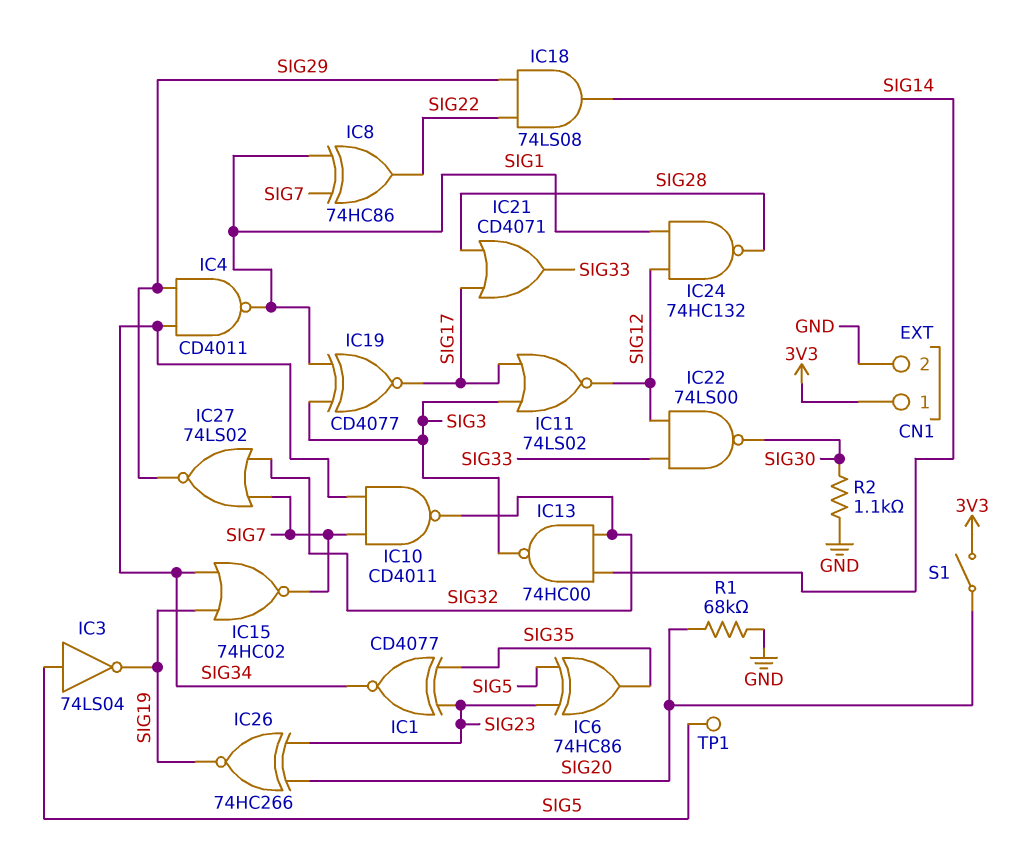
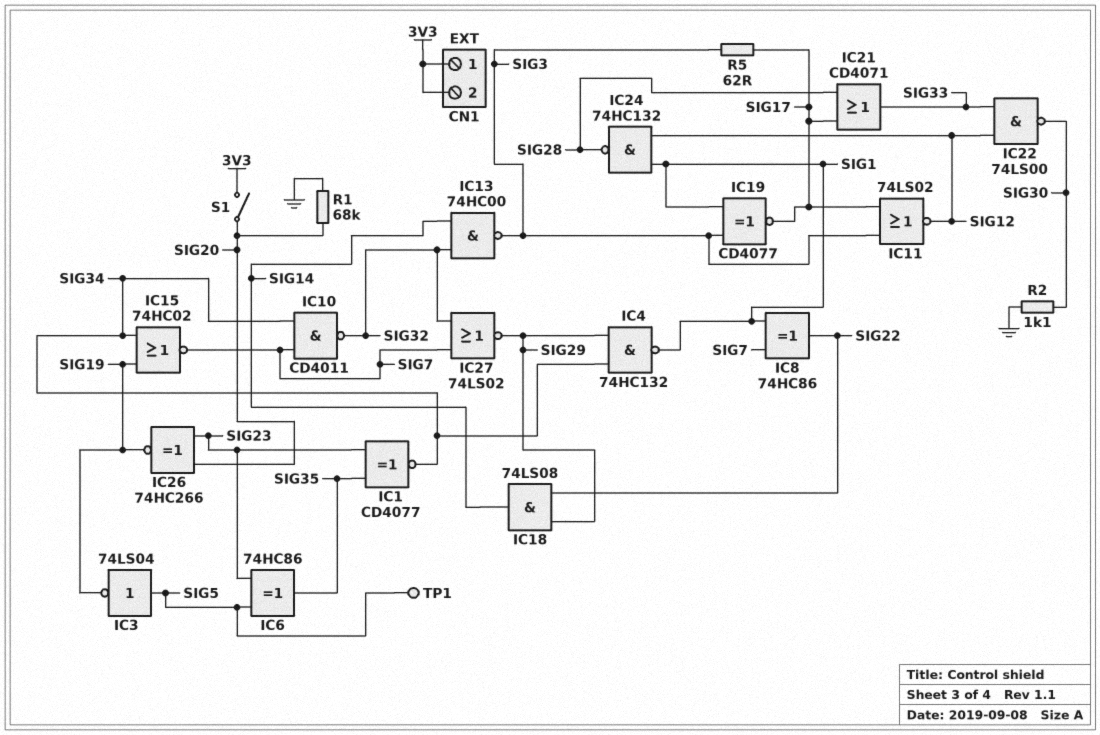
CN1 pin 2: GND -> 3V3
IC4: NAND CD4011 (in SIG29, in SIG34, out SIG1) -> NAND 74HC132 (in SIG29, in SIG34, out SIG1)
R5: none -> 62 (SIG3, SIG17)

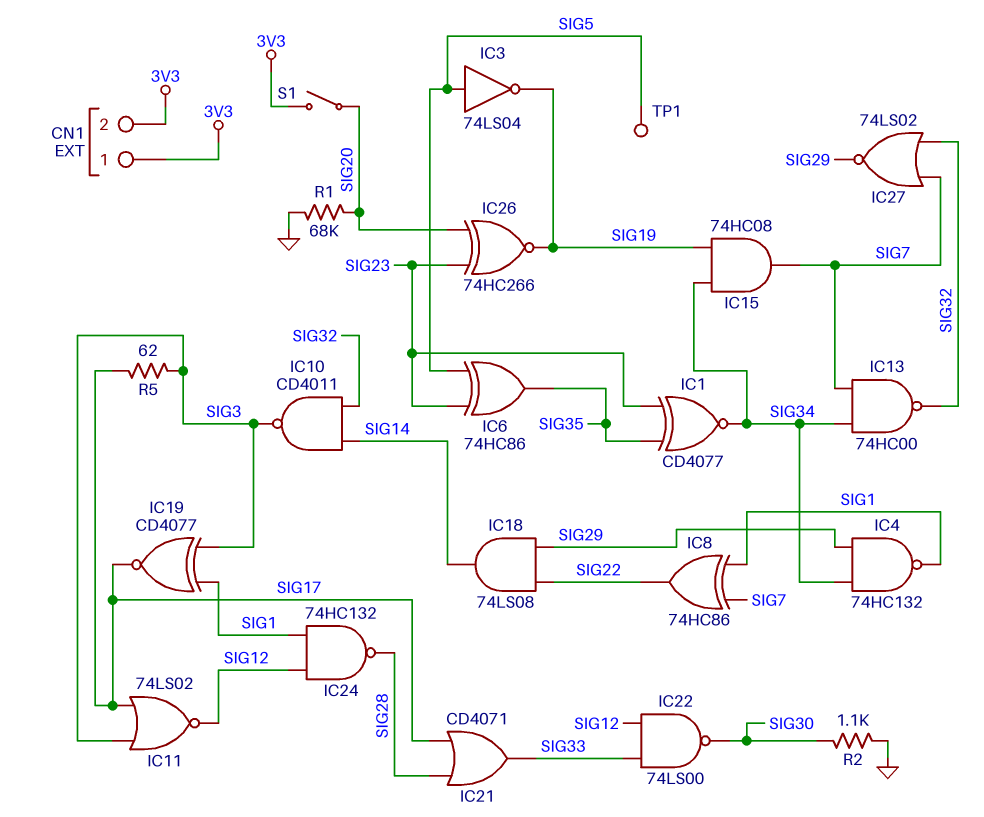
IC10: NAND CD4011 (in SIG7, in SIG34, out SIG32) -> NAND CD4011 (in SIG14, in SIG32, out SIG3)
IC13: NAND 74HC00 (in SIG14, in SIG32, out SIG3) -> NAND 74HC00 (in SIG7, in SIG34, out SIG32)
IC15: NOR 74HC02 (in SIG19, in SIG34, out SIG7) -> AND 74HC08 (in SIG19, in SIG34, out SIG7)

